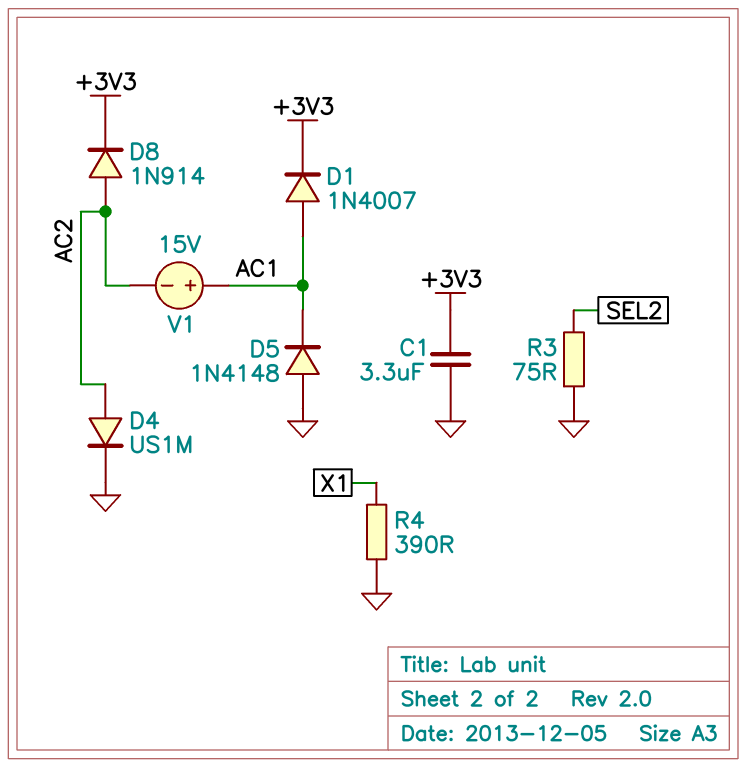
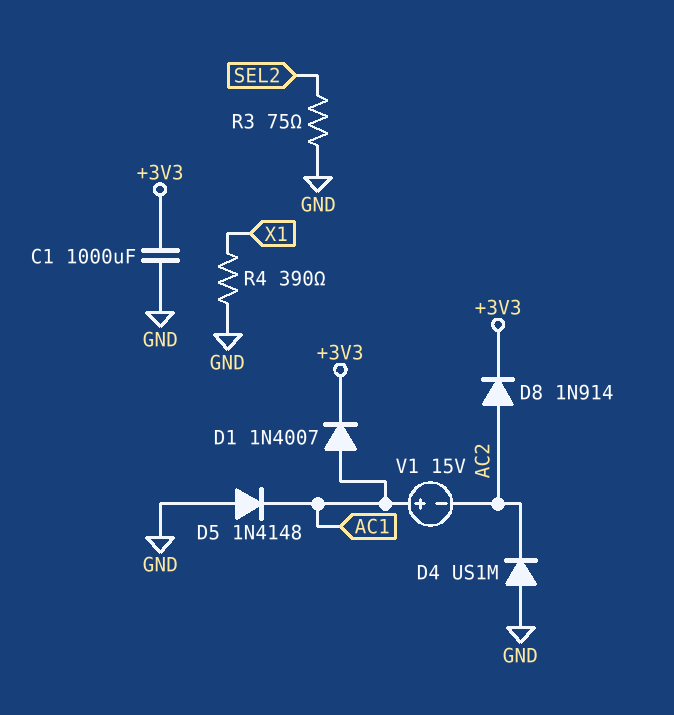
C1: 3.3uF (+3V3, GND) -> 1000uF (+3V3, GND)
D4: diode US1M (A AC2, K GND) -> diode US1M (A GND, K AC2)

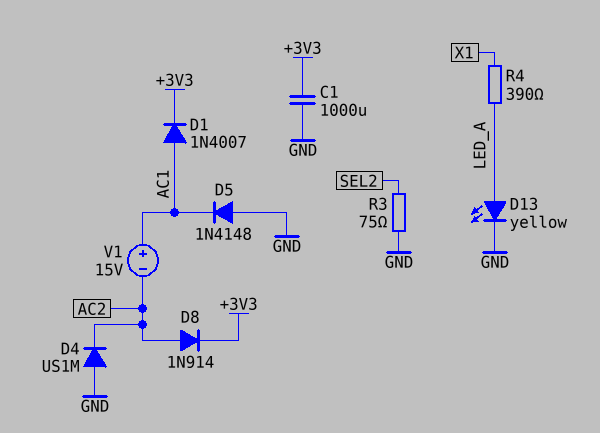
D13: none -> LED yellow (A LED_A, K GND)
R4: 390 (GND, X1) -> 390 (LED_A, X1)

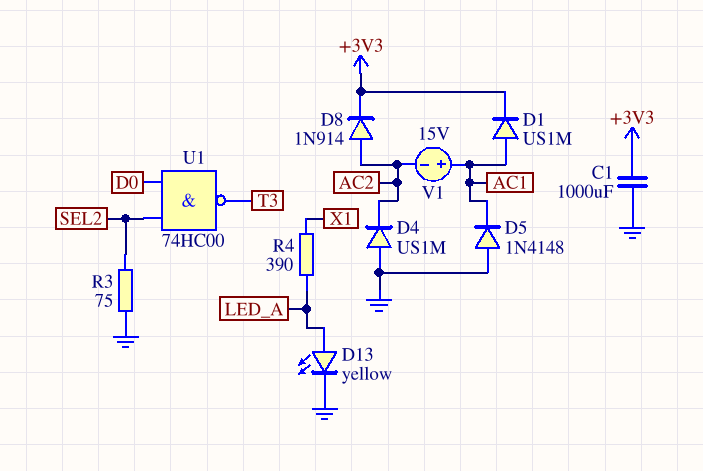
D1: diode 1N4007 (A AC1, K +3V3) -> diode US1M (A AC1, K +3V3)
U1: none -> NAND 74HC00 (in D0, in SEL2, out T3)

